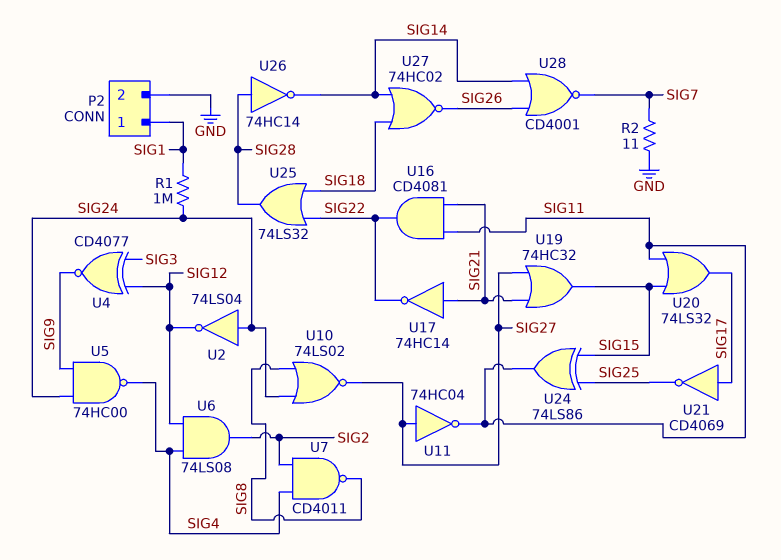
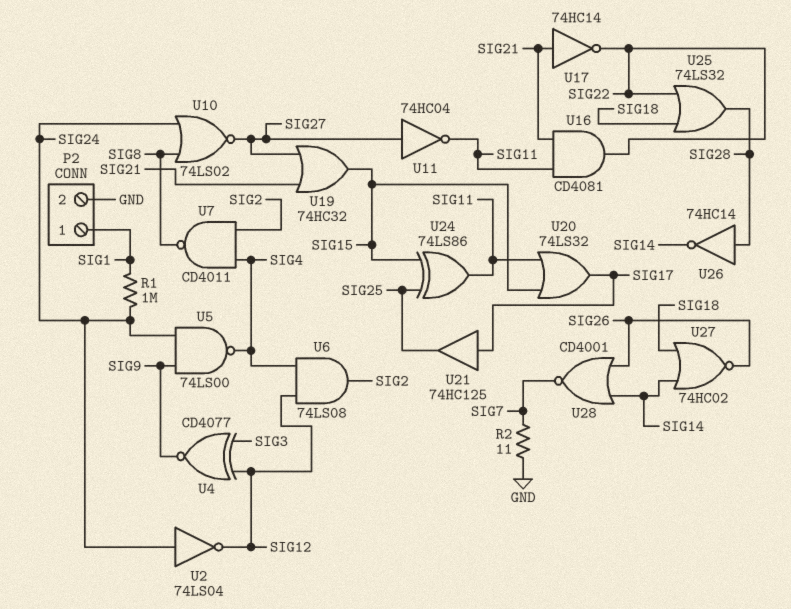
U5: NAND 74HC00 (in SIG9, in SIG24, out SIG4) -> NAND 74LS00 (in SIG9, in SIG24, out SIG4)
U21: NOT CD4069 (in SIG17, out SIG25) -> buffer 74HC125 (in SIG17, out SIG25)

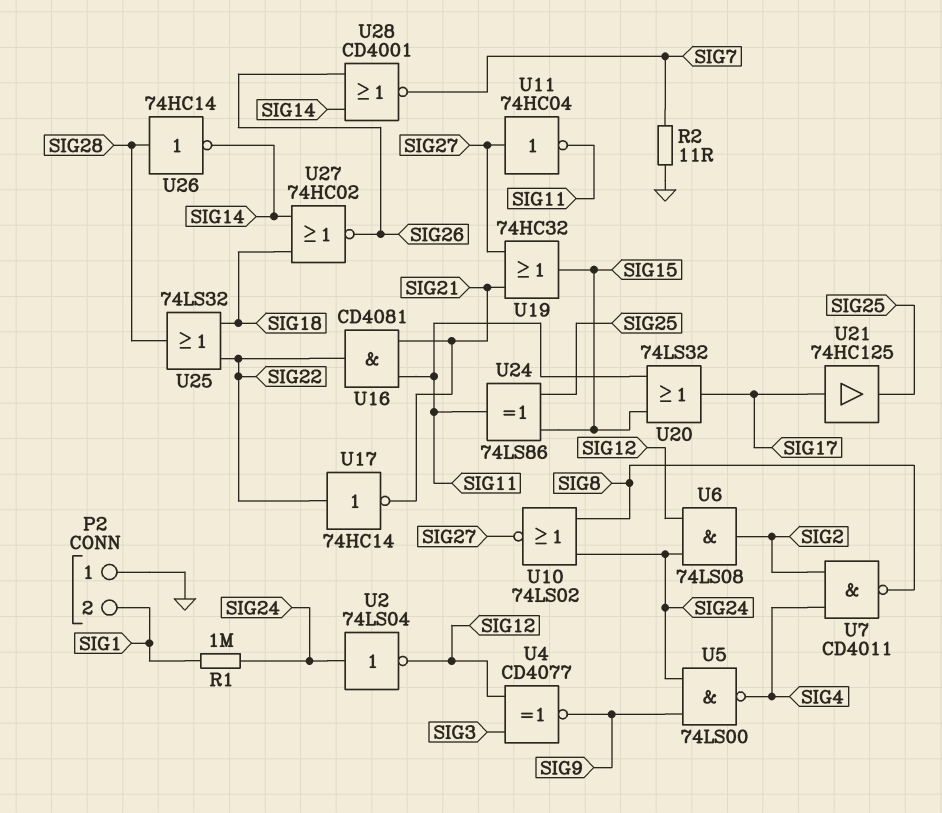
P2 pin 1: SIG1 -> GND
P2 pin 2: GND -> SIG1
U6: AND 74LS08 (in SIG4, in SIG12, out SIG2) -> AND 74LS08 (in SIG12, in SIG24, out SIG2)
U17: NOT 74HC14 (in SIG21, out SIG22) -> NOT 74HC14 (in SIG22, out SIG21)

